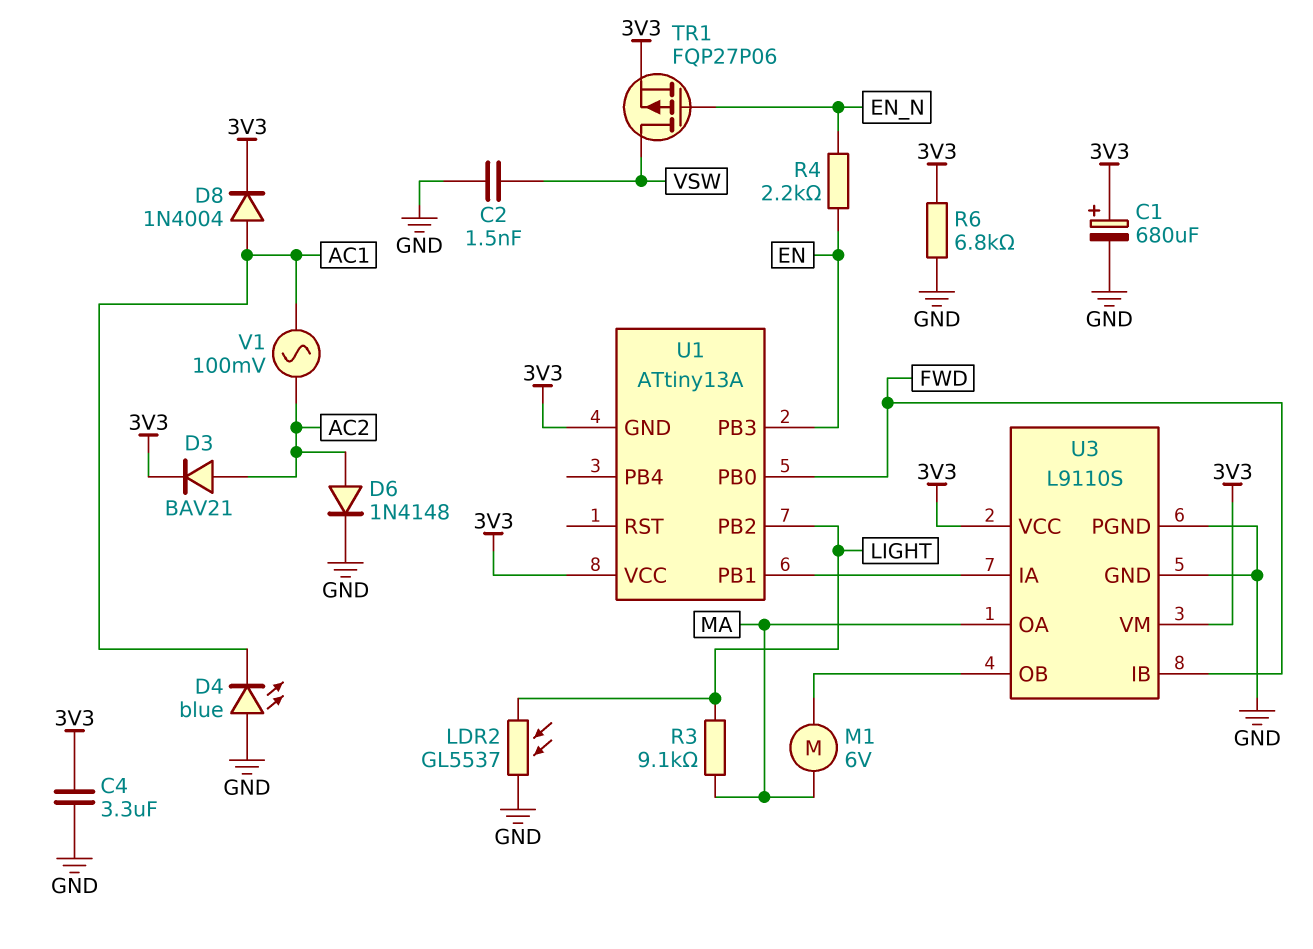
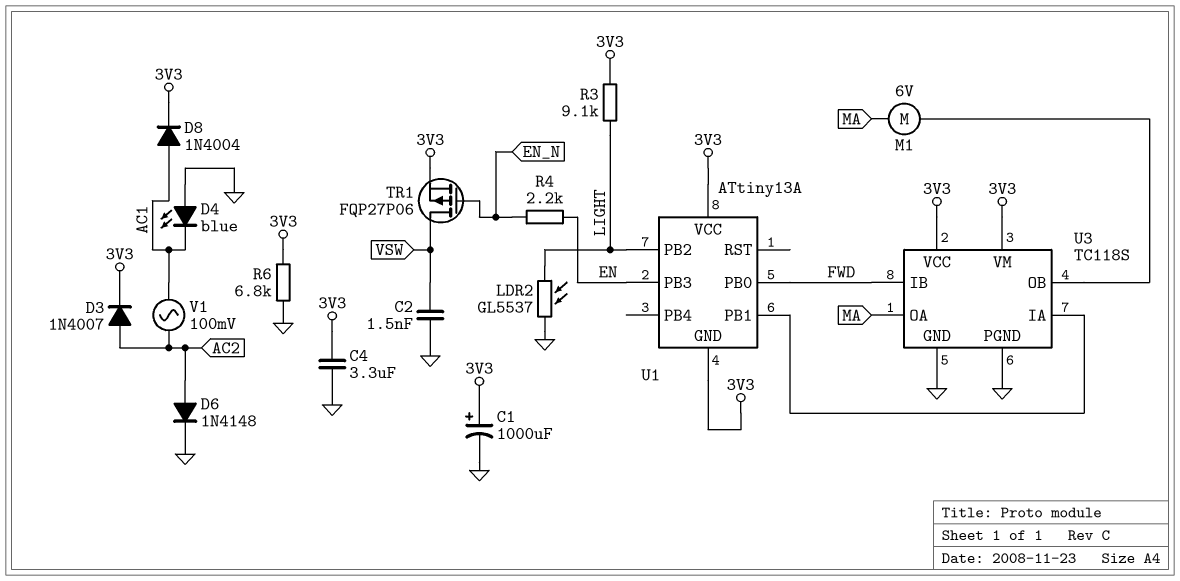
C1: 680uF (plus 3V3, minus GND) -> 1000uF (plus 3V3, minus GND)
D3: diode BAV21 (A AC2, K 3V3) -> diode 1N4007 (A AC2, K 3V3)
R3: 9.1k (LIGHT, MA) -> 9.1k (3V3, LIGHT)
U3: L9110S -> TC118S

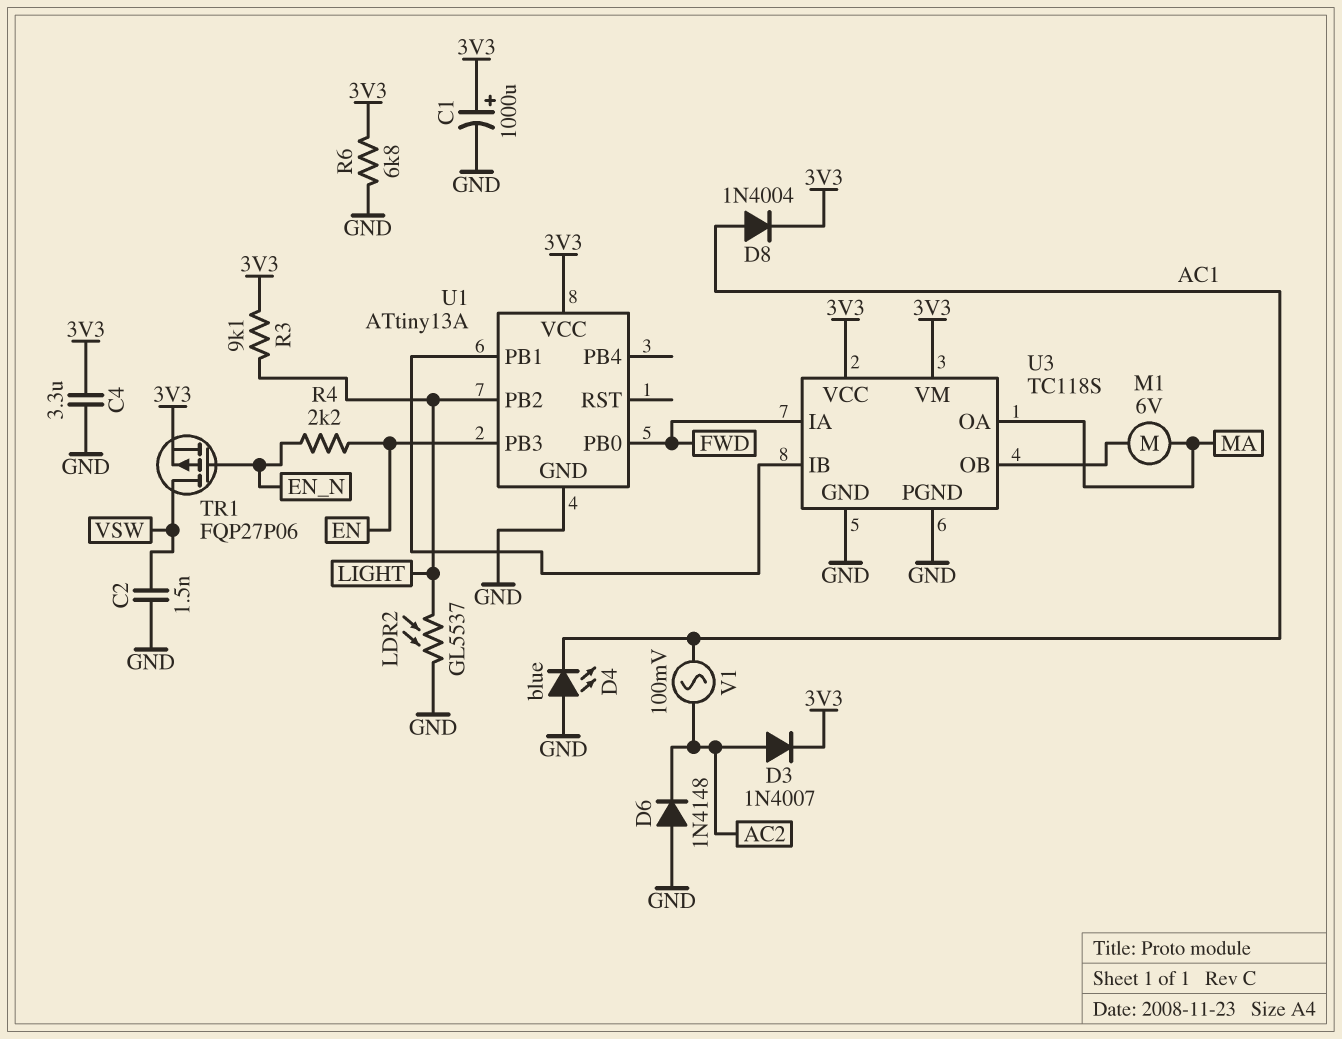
D6: diode 1N4148 (A AC2, K GND) -> diode 1N4148 (A GND, K AC2)
U1 pin GND: 3V3 -> GND
U3 pin IA: U1/PB1 -> FWD
U3 pin IB: FWD -> U1/PB1

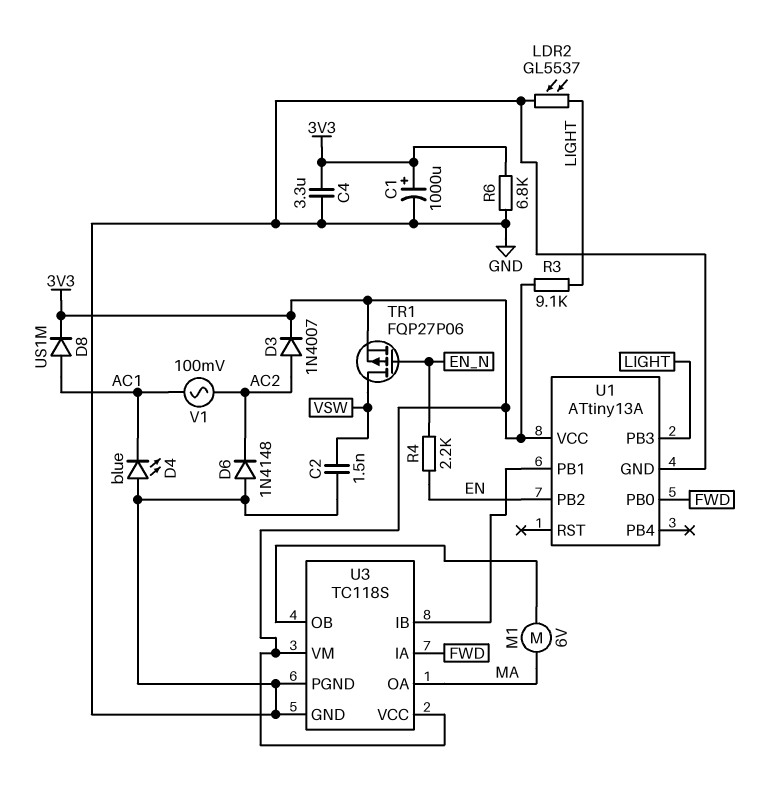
D8: diode 1N4004 (A AC1, K 3V3) -> diode US1M (A AC1, K 3V3)
U1 pin PB2: LIGHT -> EN
U1 pin PB3: EN -> LIGHT

